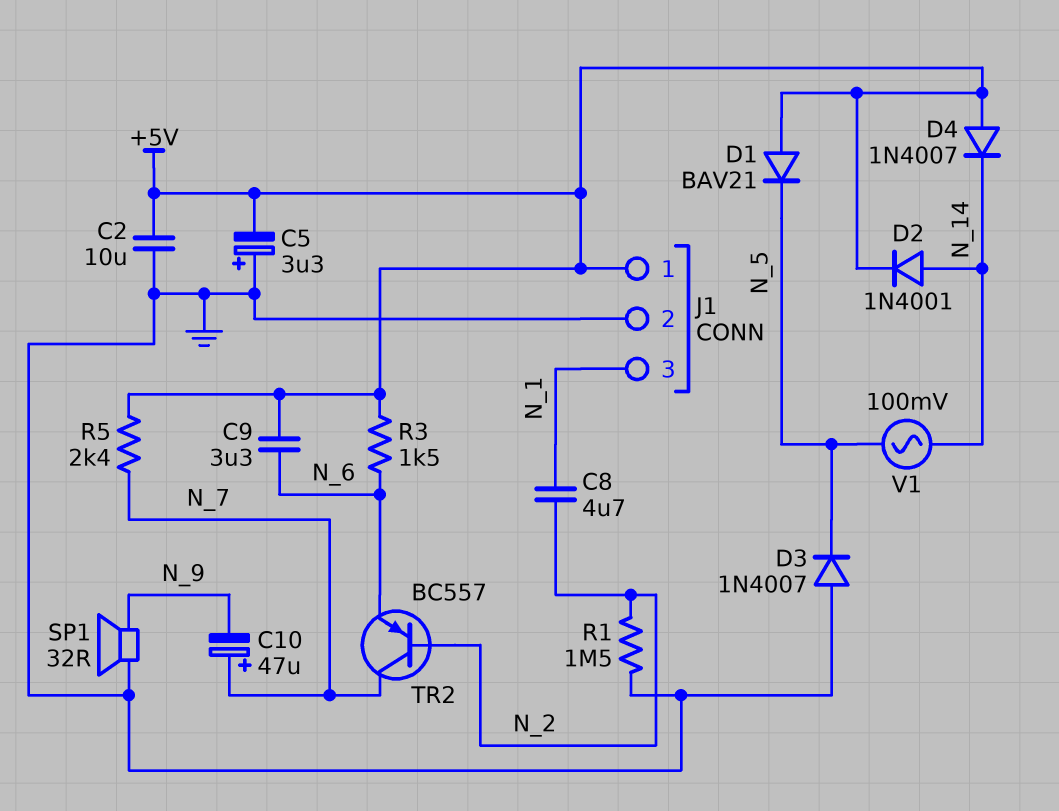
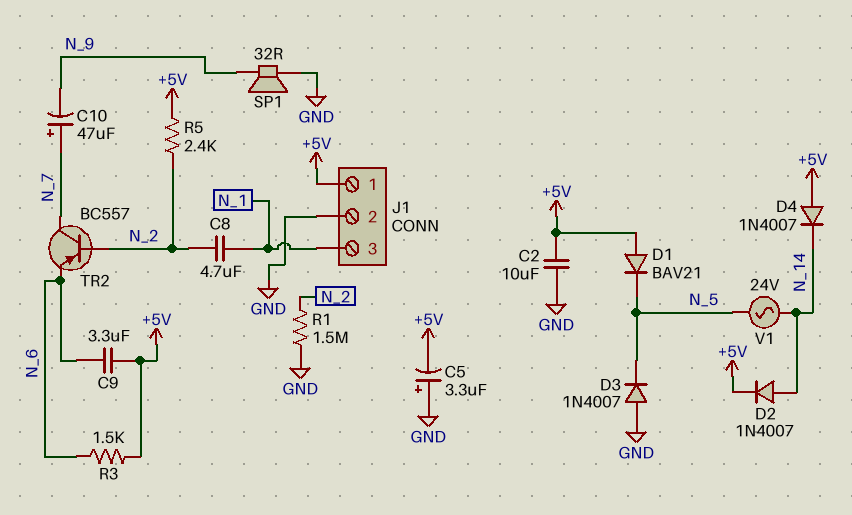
D2: diode 1N4001 (A N_14, K +5V) -> diode 1N4007 (A N_14, K +5V)
R5: 2.4k (+5V, N_7) -> 2.4k (+5V, N_2)
V1: AC 100mV (N_5, N_14) -> AC 24V (N_5, N_14)

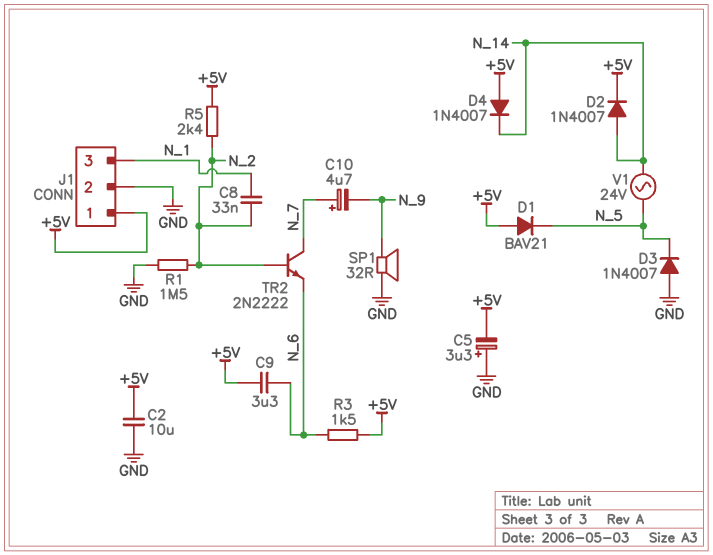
C8: 4.7uF (N_1, N_2) -> 33nF (N_1, N_2)
C10: 47uF (plus N_7, minus N_9) -> 4.7uF (plus N_7, minus N_9)
TR2: PNP BC557 (B N_2, C N_7, E N_6) -> NPN 2N2222 (B N_2, C N_7, E N_6)

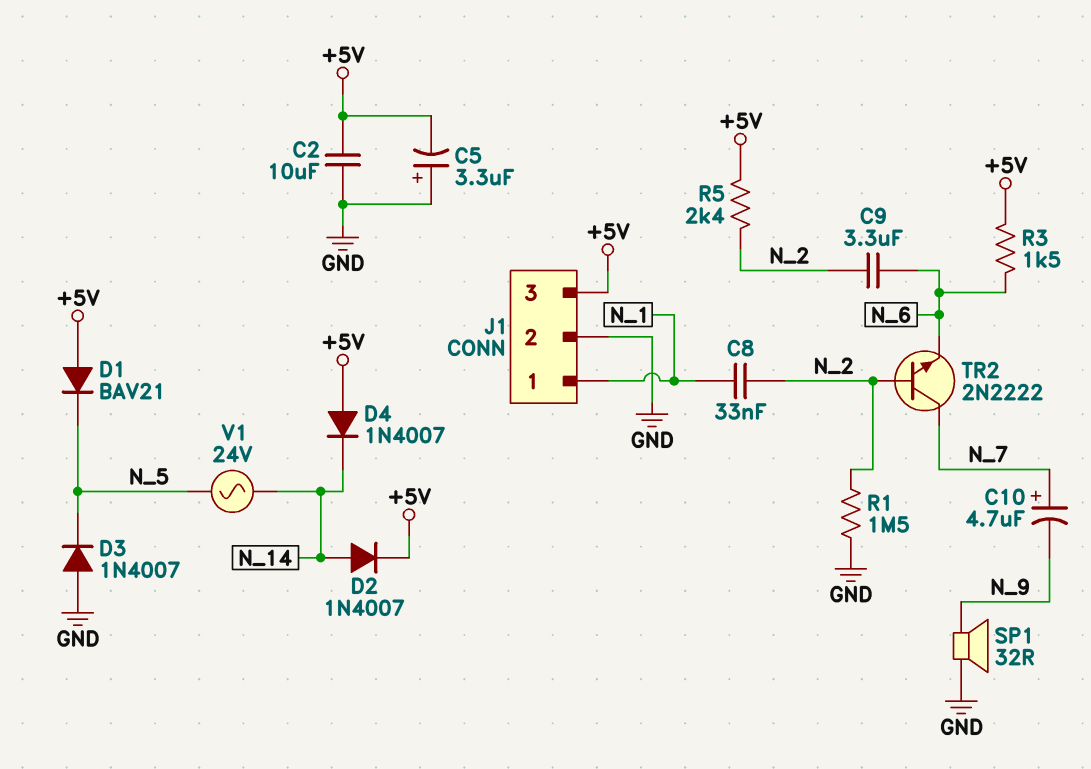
C9: 3.3uF (+5V, N_6) -> 3.3uF (N_2, N_6)
J1 pin 1: +5V -> N_1
J1 pin 3: N_1 -> +5V

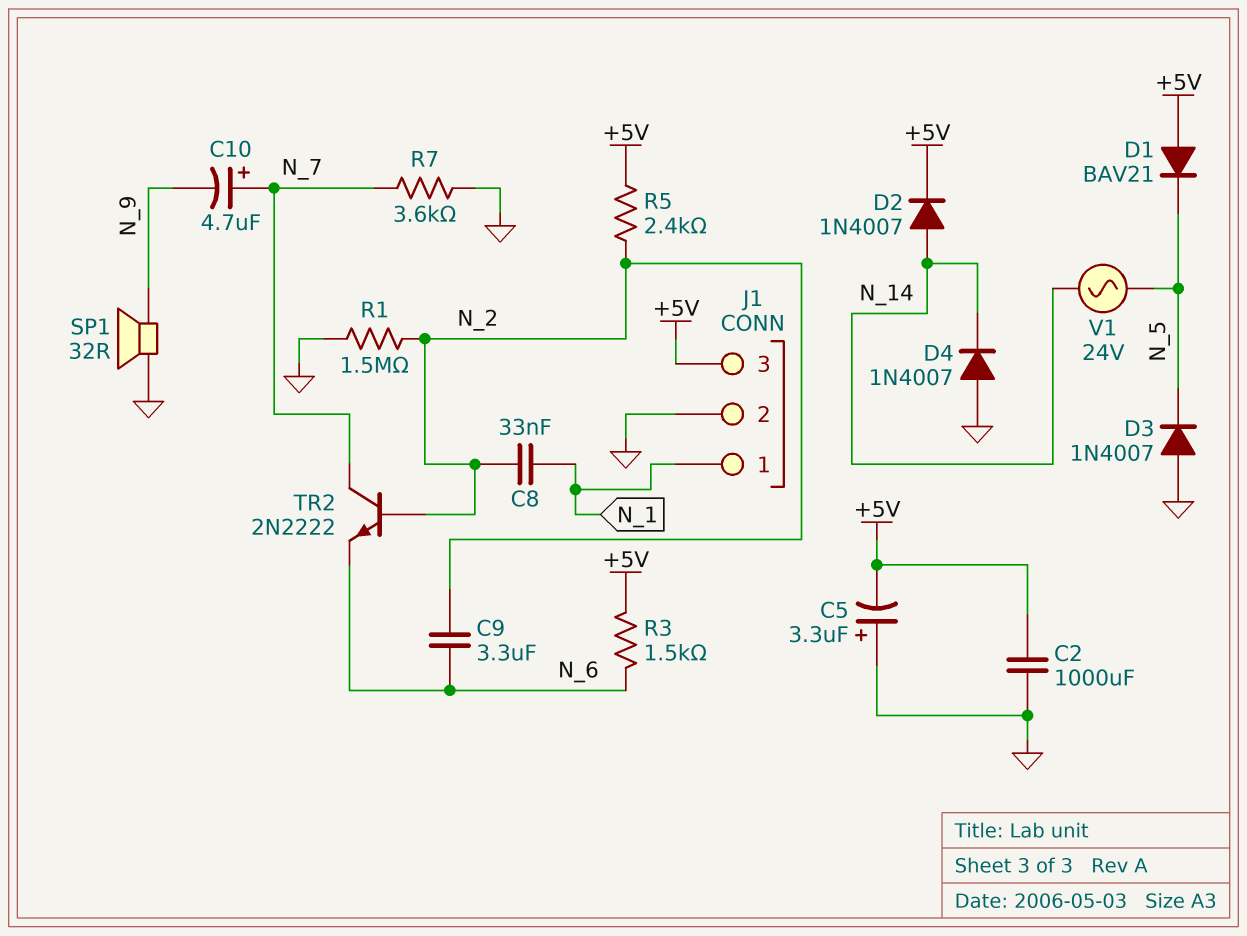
C2: 10uF (+5V, GND) -> 1000uF (+5V, GND)
D4: diode 1N4007 (A +5V, K N_14) -> diode 1N4007 (A GND, K N_14)
R7: none -> 3.6k (GND, N_7)

